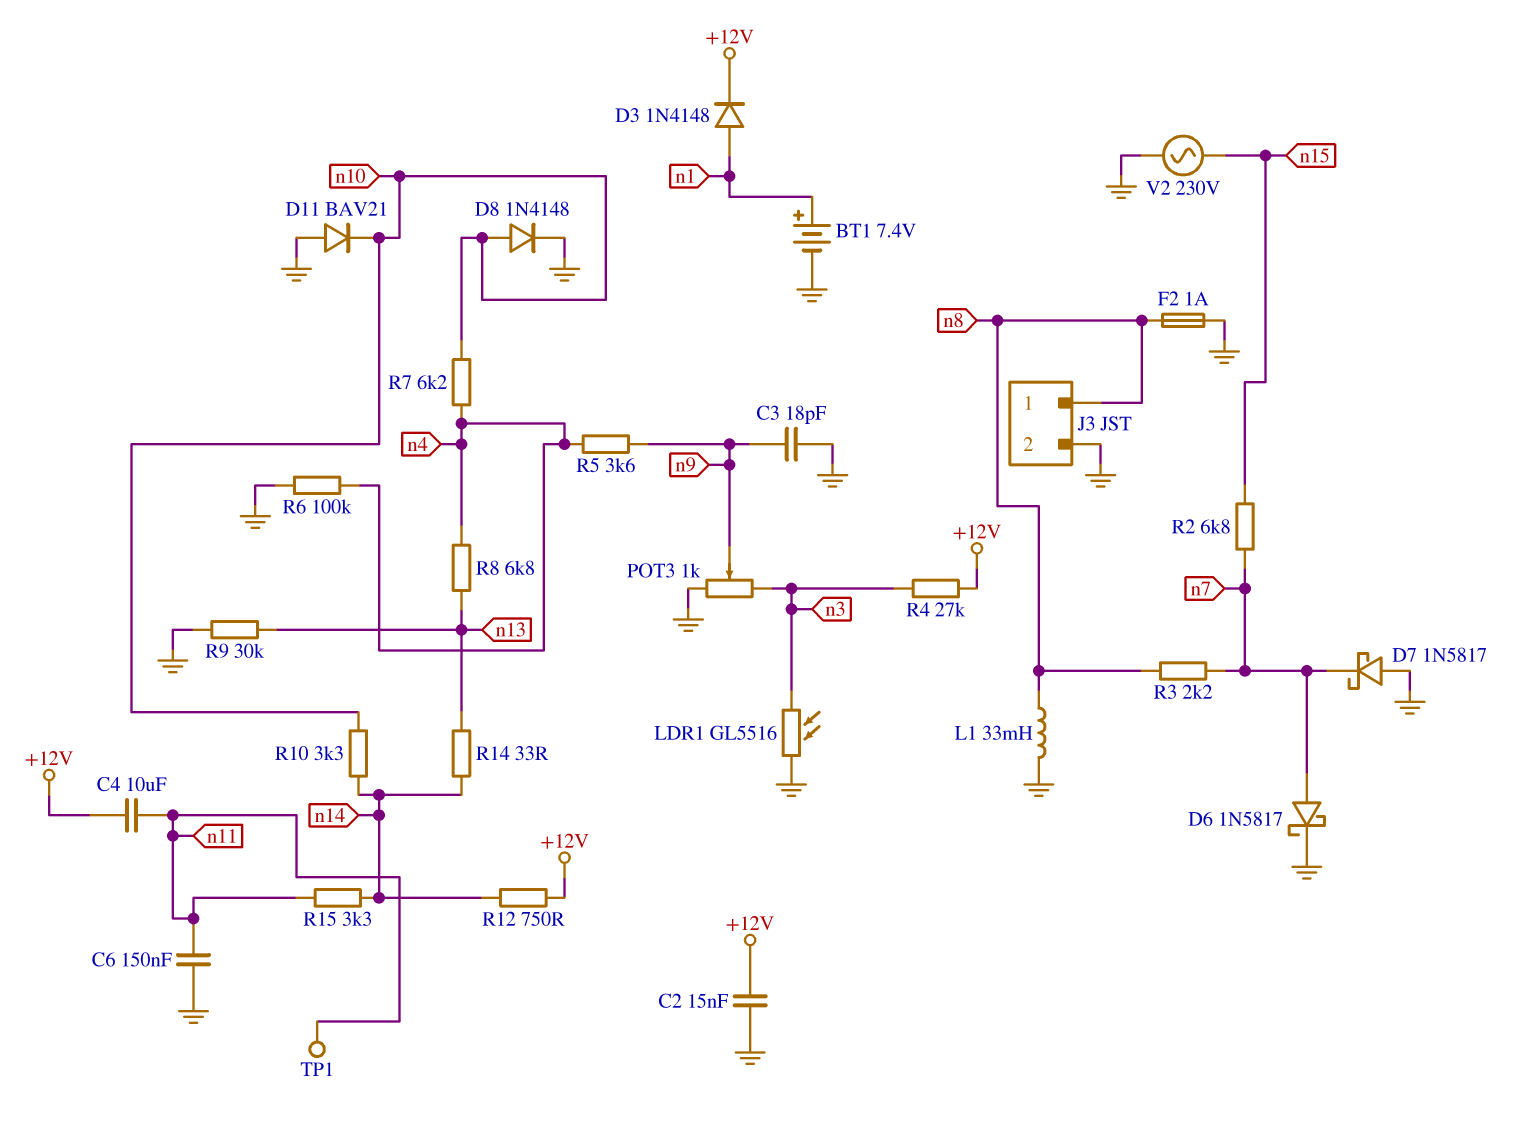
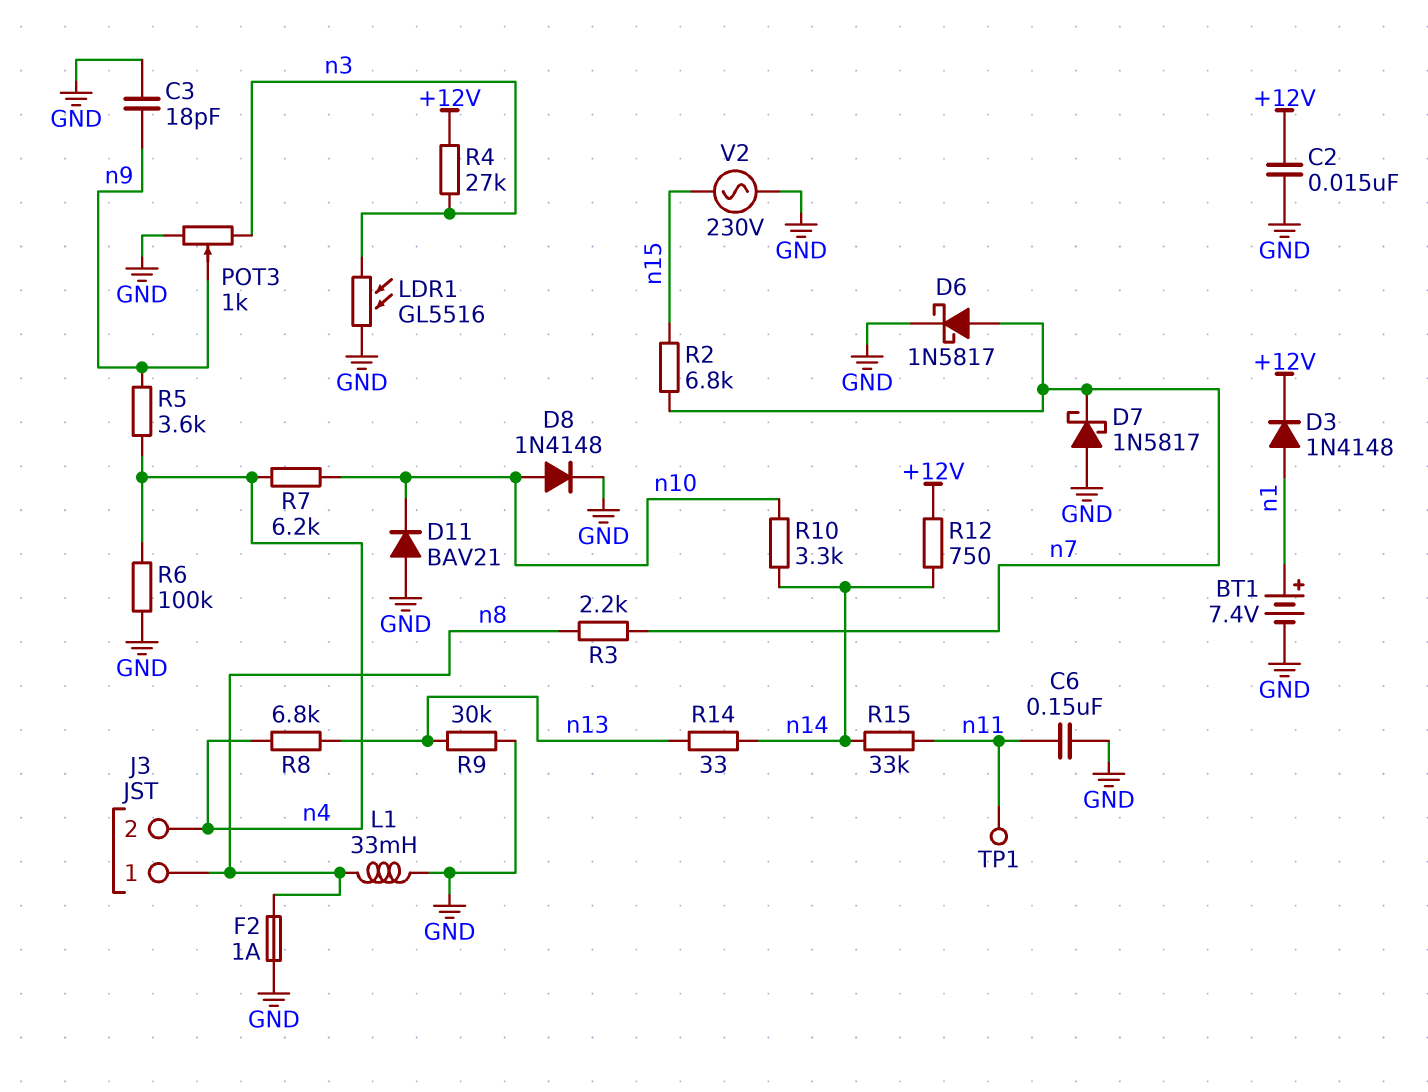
C4: 10uF (+12V, n11) -> none
J3 pin 2: GND -> n4
R15: 3.3k (n11, n14) -> 33k (n11, n14)

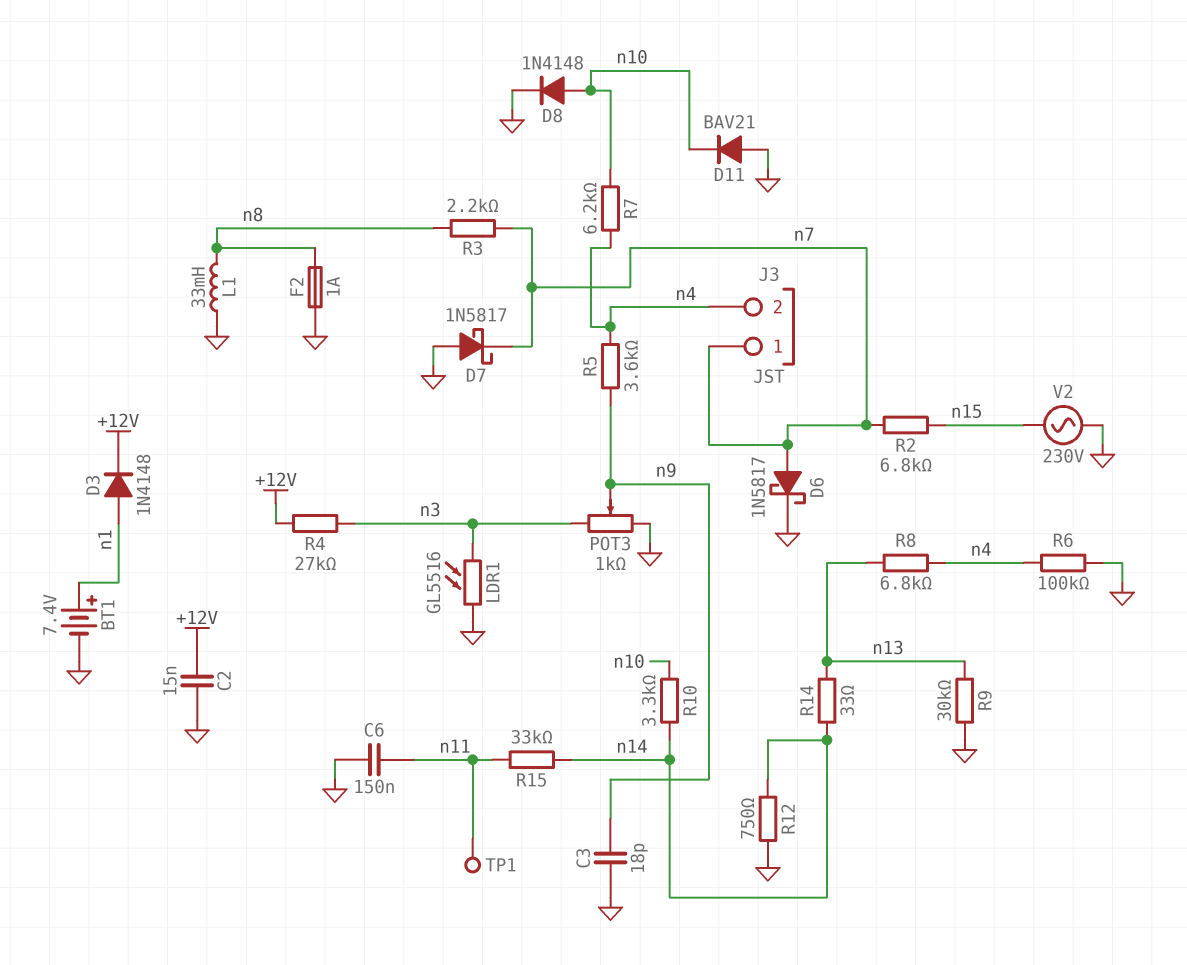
J3 pin 1: n8 -> n7
R12: 750 (+12V, n14) -> 750 (GND, n14)

